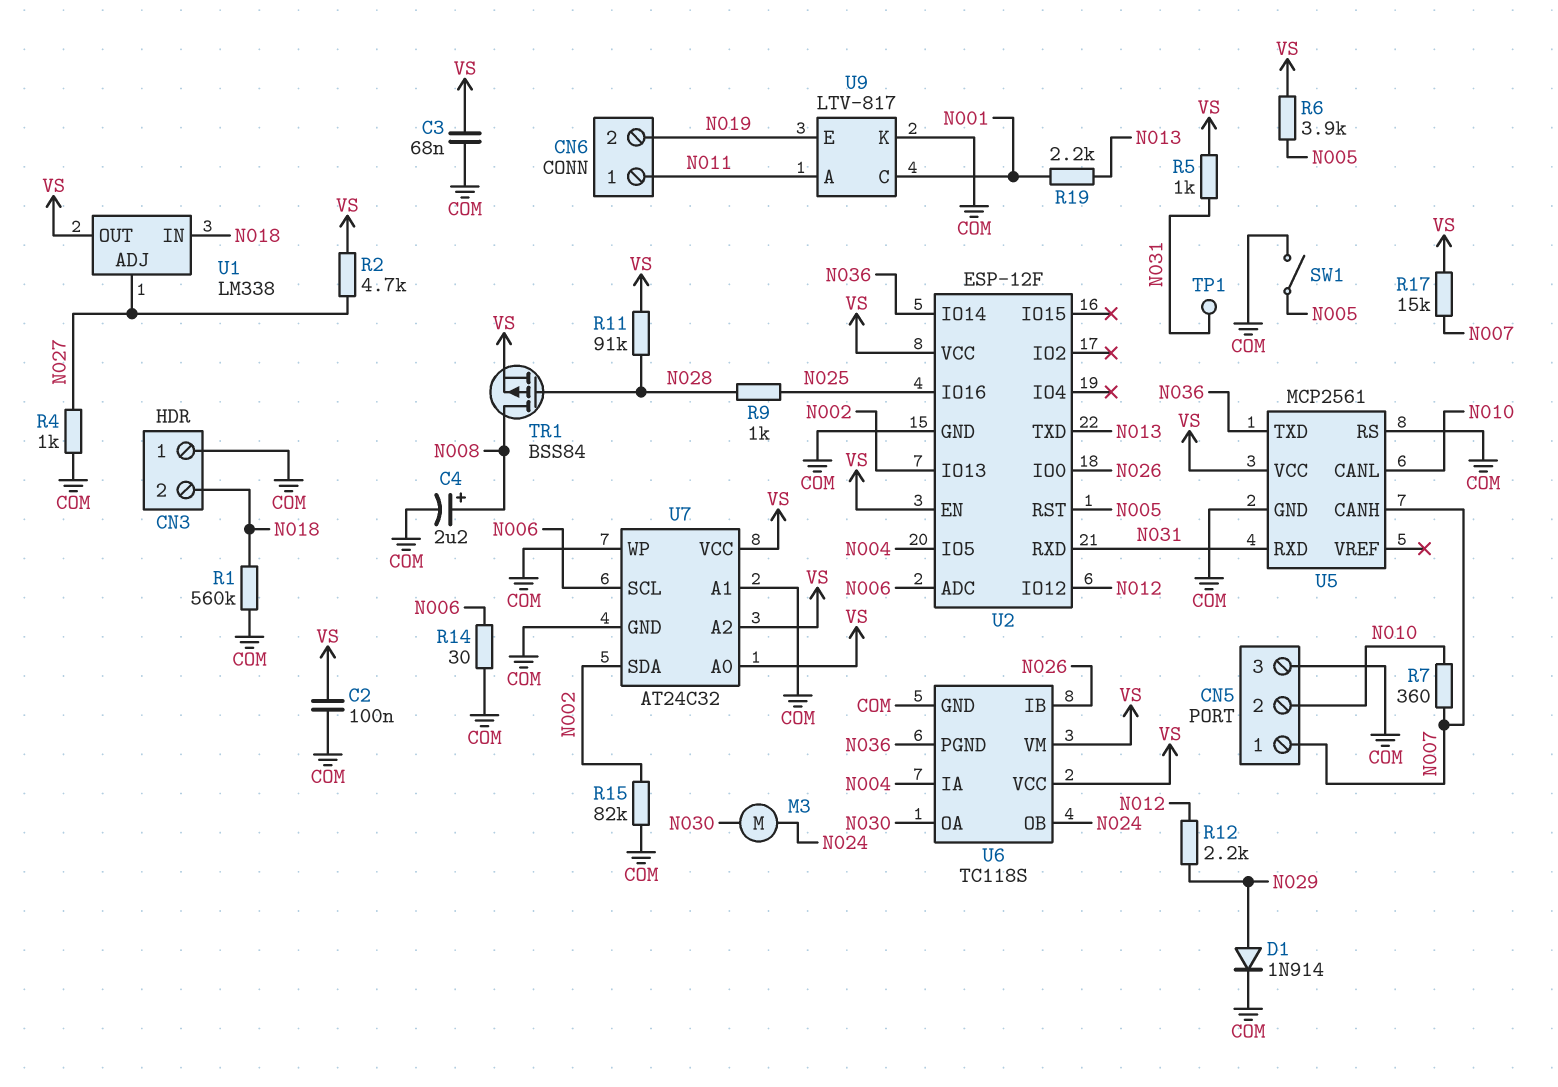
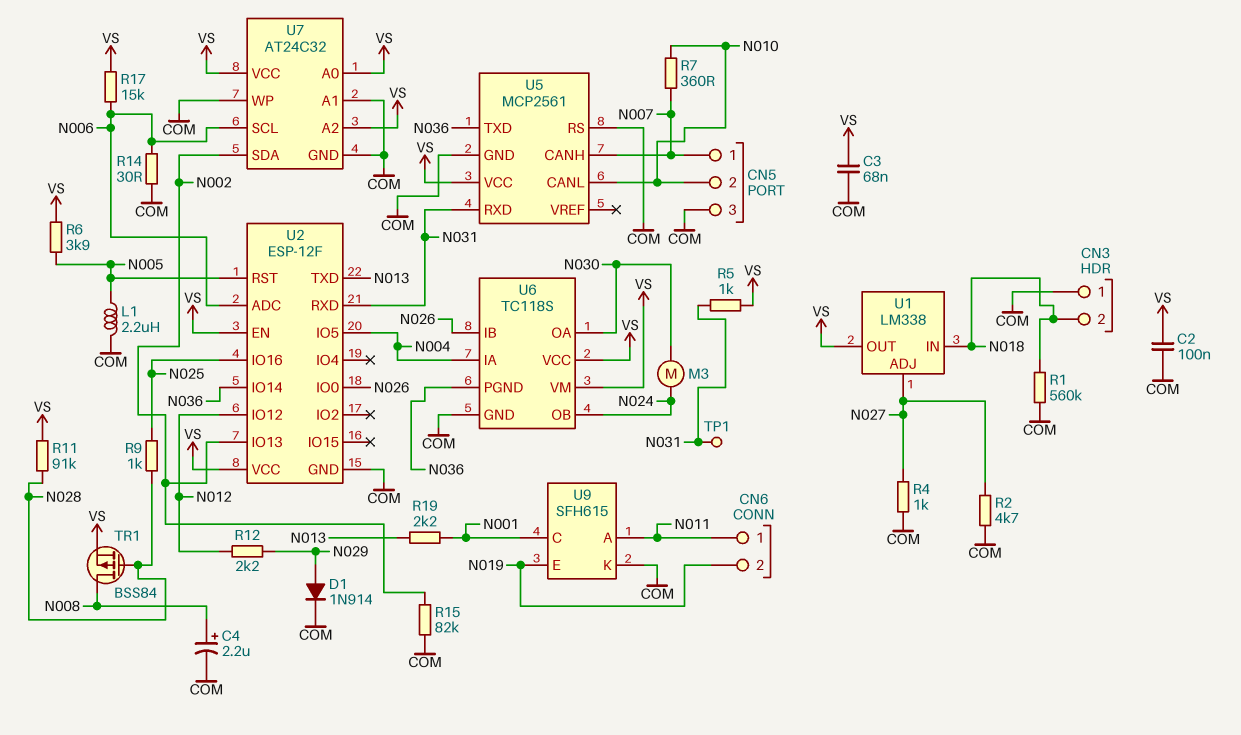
L1: none -> 2.2uH (COM, N005)
R2: 4.7k (N027, VS) -> 4.7k (COM, N027)
R17: 15k (N007, VS) -> 15k (N006, VS)
SW1: switch (COM, N005) -> none
U9: LTV-817 -> SFH615

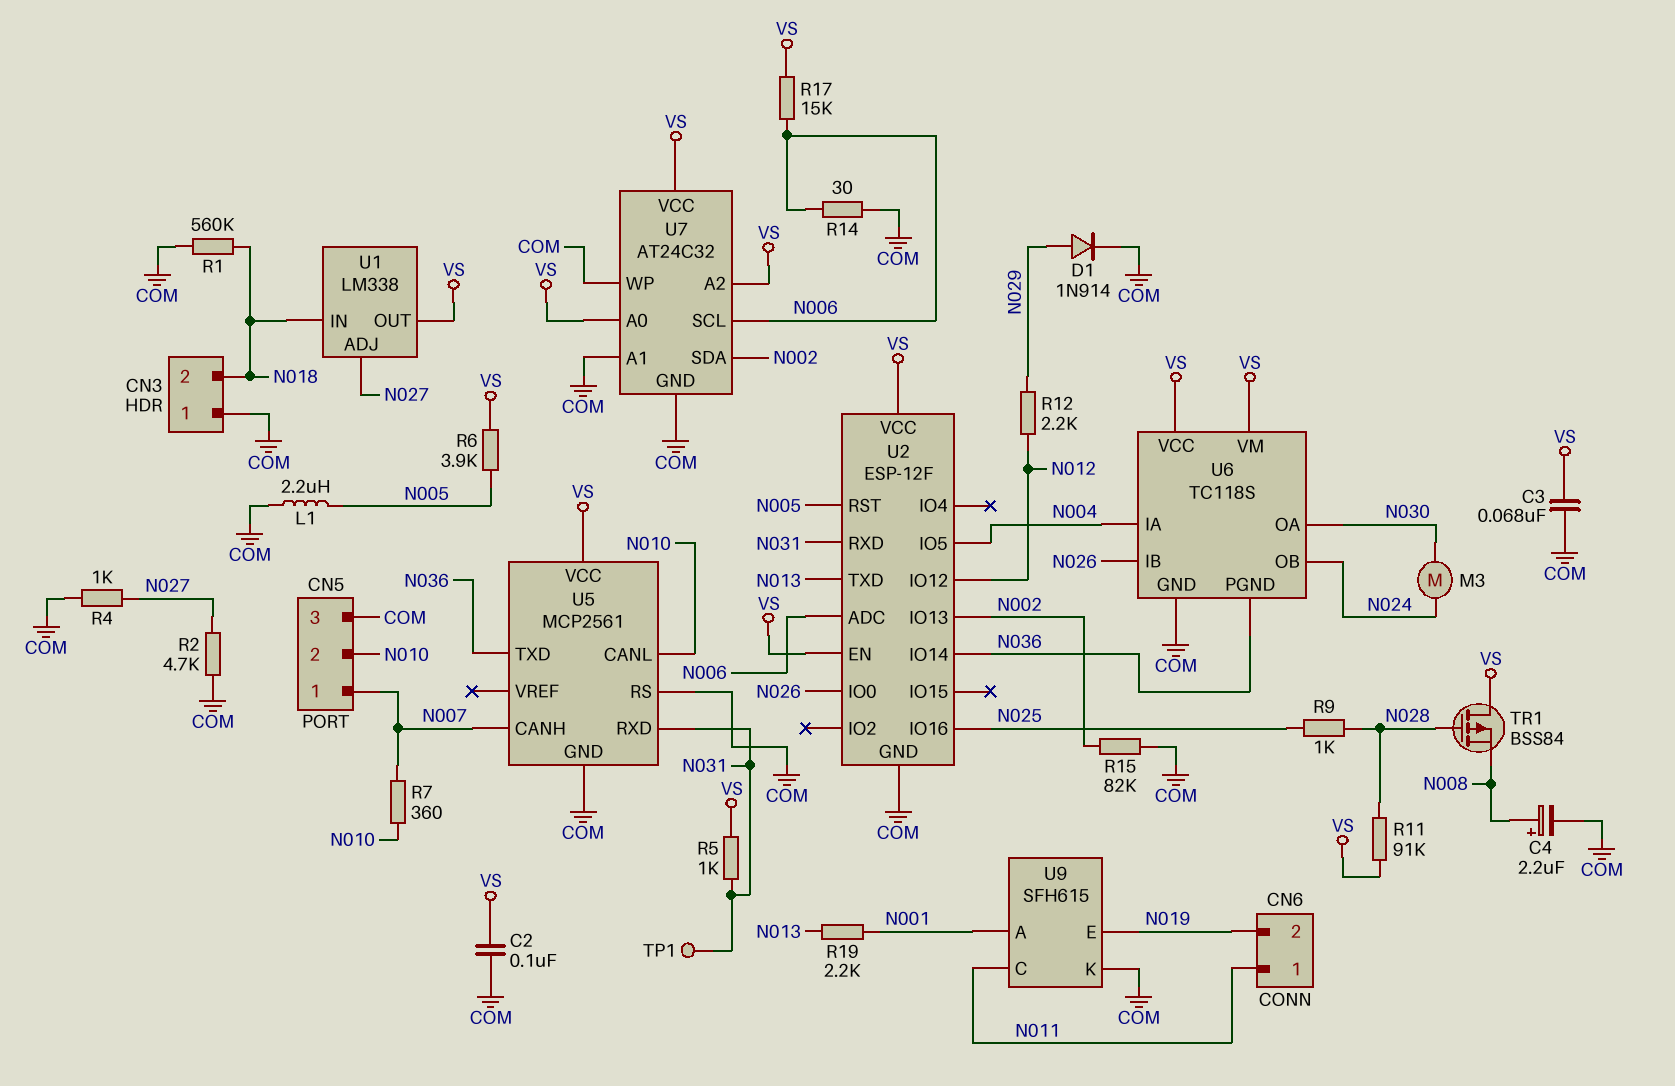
TR1: PMOS BSS84 (G N028, D N008, S VS) -> PMOS BSS84 (G N028, D VS, S N008)
U9 pin A: N011 -> N001
U9 pin C: N001 -> N011

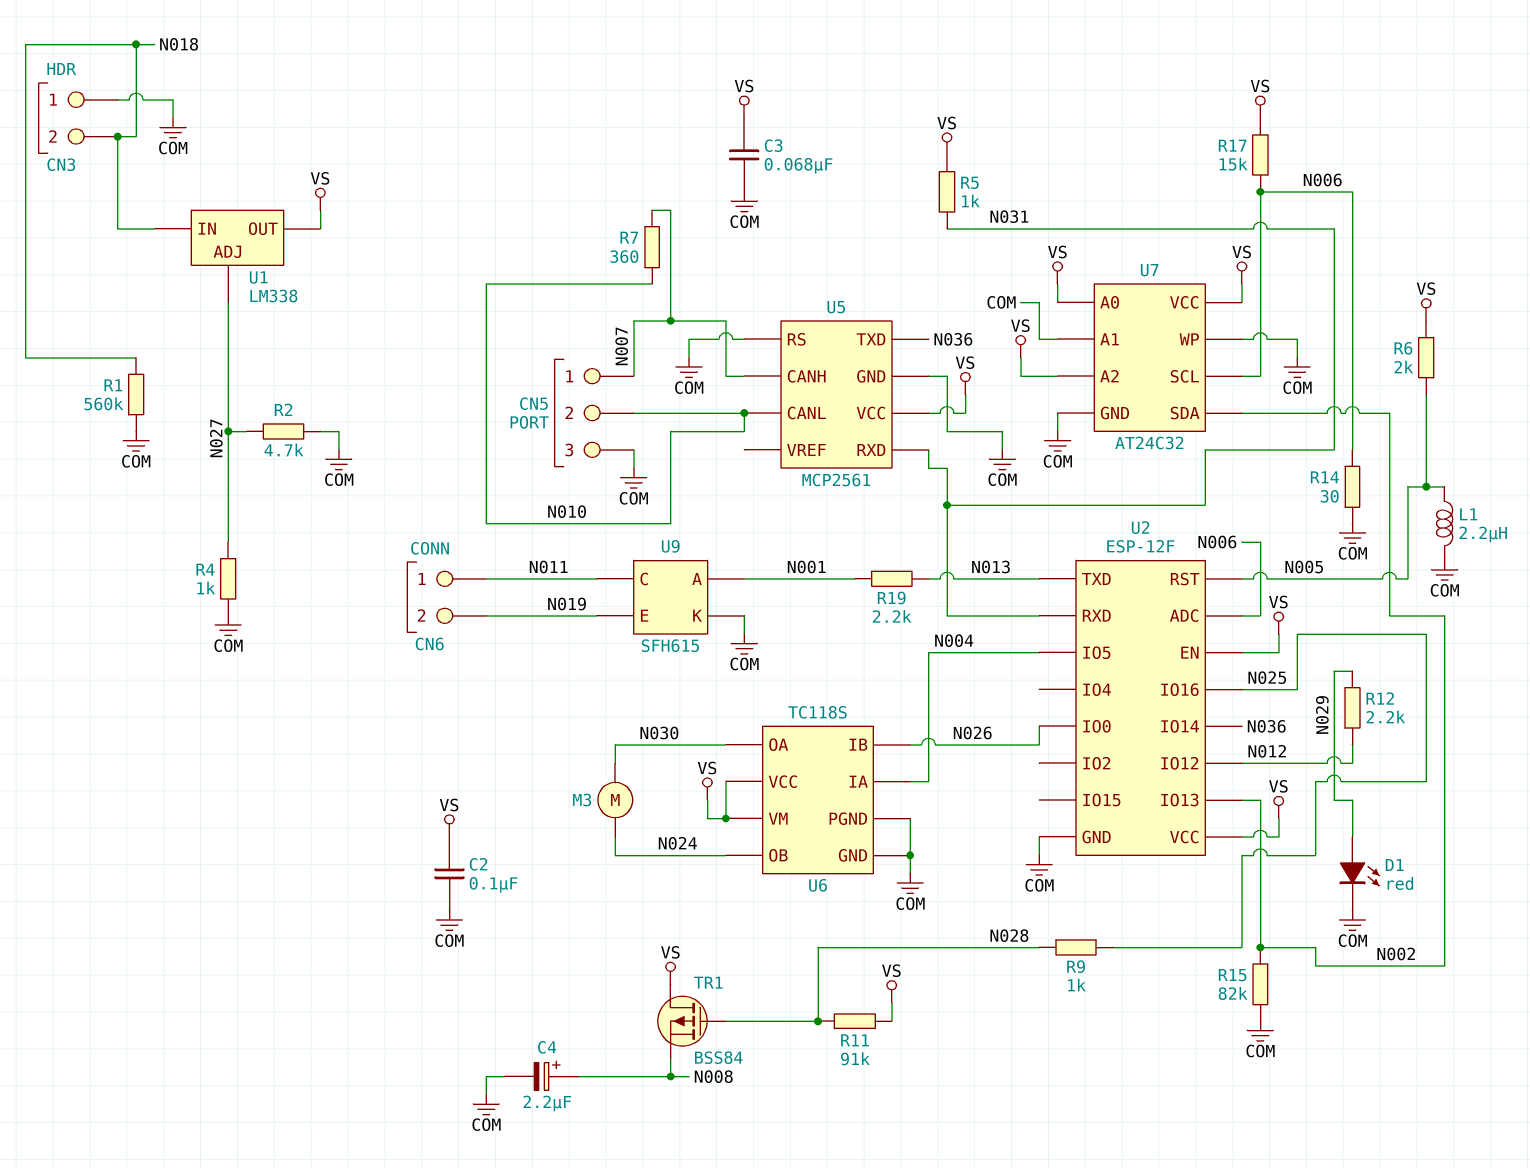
D1: diode 1N914 (A N029, K COM) -> LED red (A N029, K COM)
R6: 3.9k (N005, VS) -> 2k (N005, VS)
TP1: test point (N031) -> none
U6 pin PGND: N036 -> COM

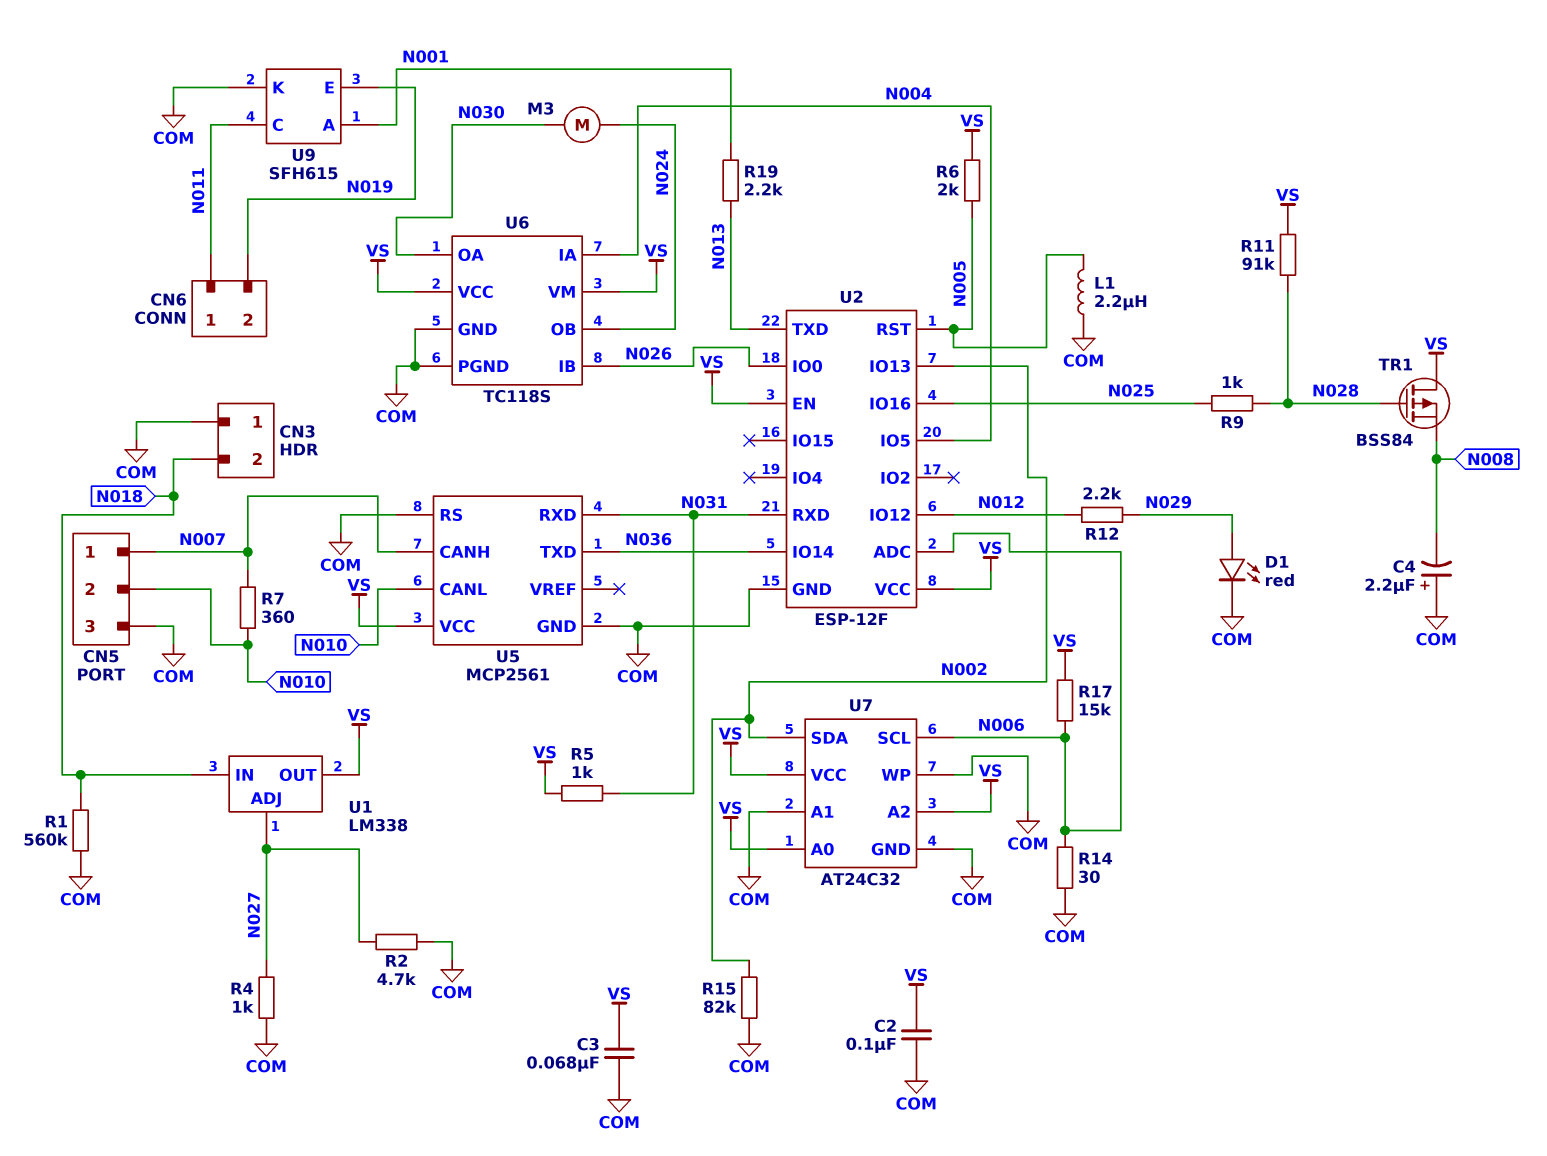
C4: 2.2uF (plus N008, minus COM) -> 2.2uF (plus COM, minus N008)

